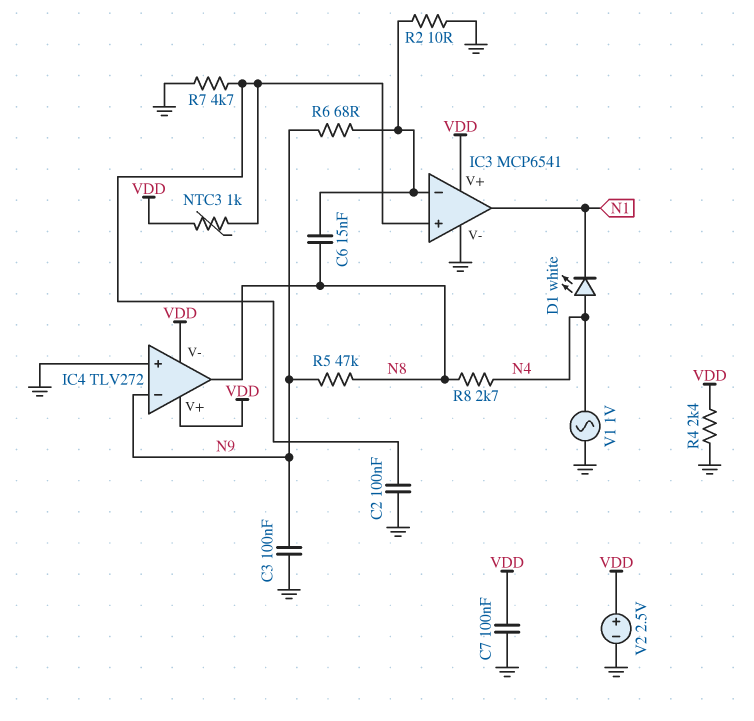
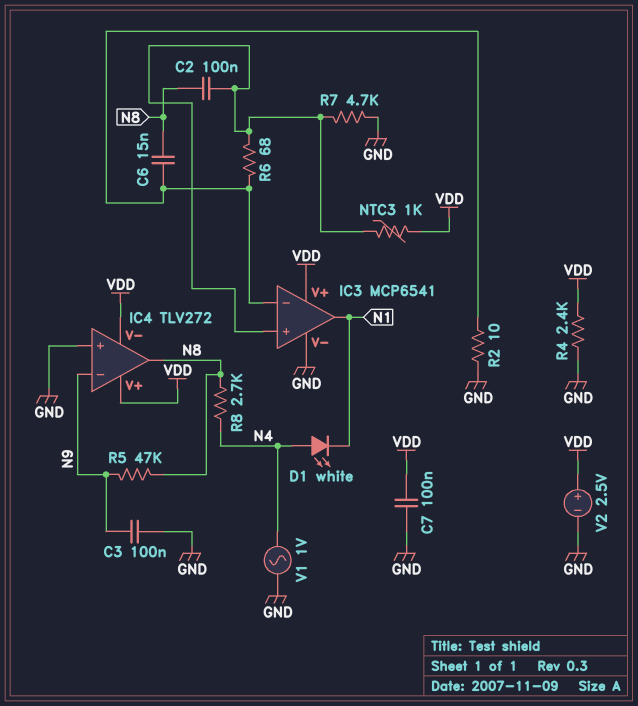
C2: 100nF (GND, IC3/in+) -> 100nF (IC3/in+, N8)
R6: 68 (IC3/in-, N9) -> 68 (IC3/in+, IC3/in-)

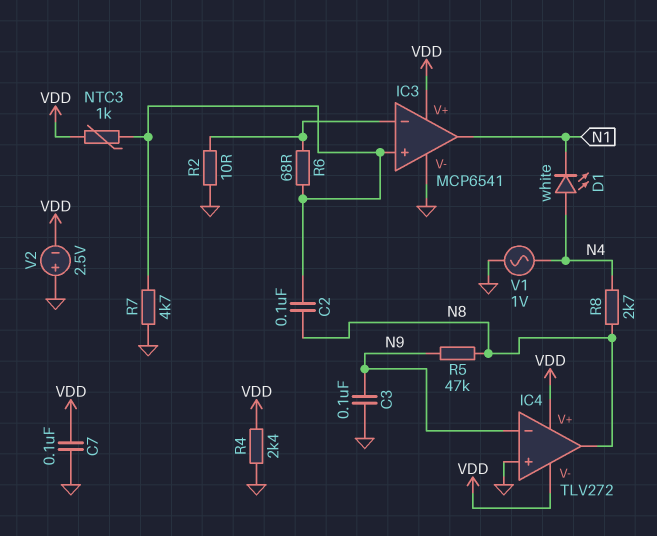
C6: 15nF (IC3/in-, N8) -> none
V2: 2.5V (plus VDD, minus GND) -> 2.5V (plus GND, minus VDD)

